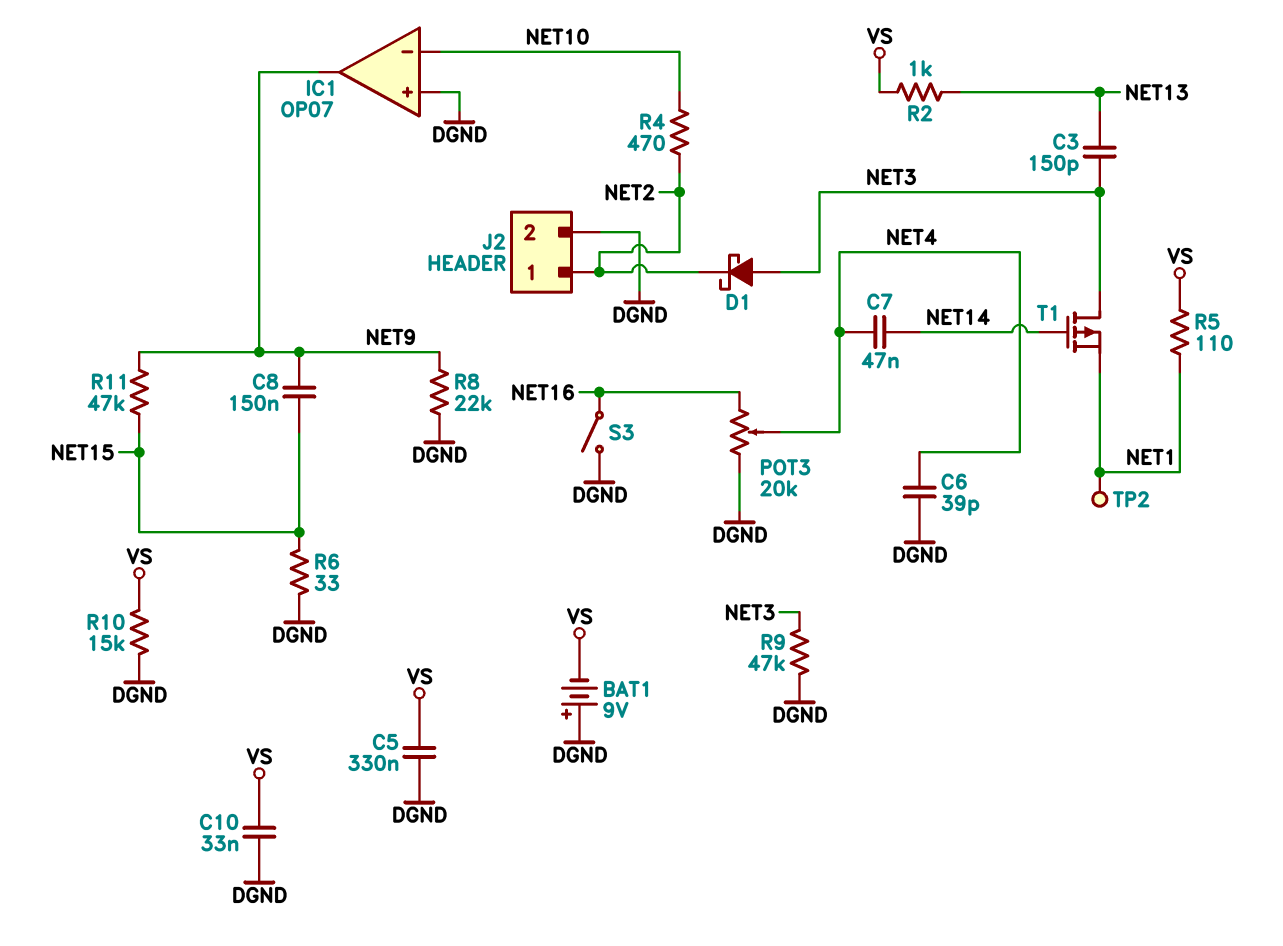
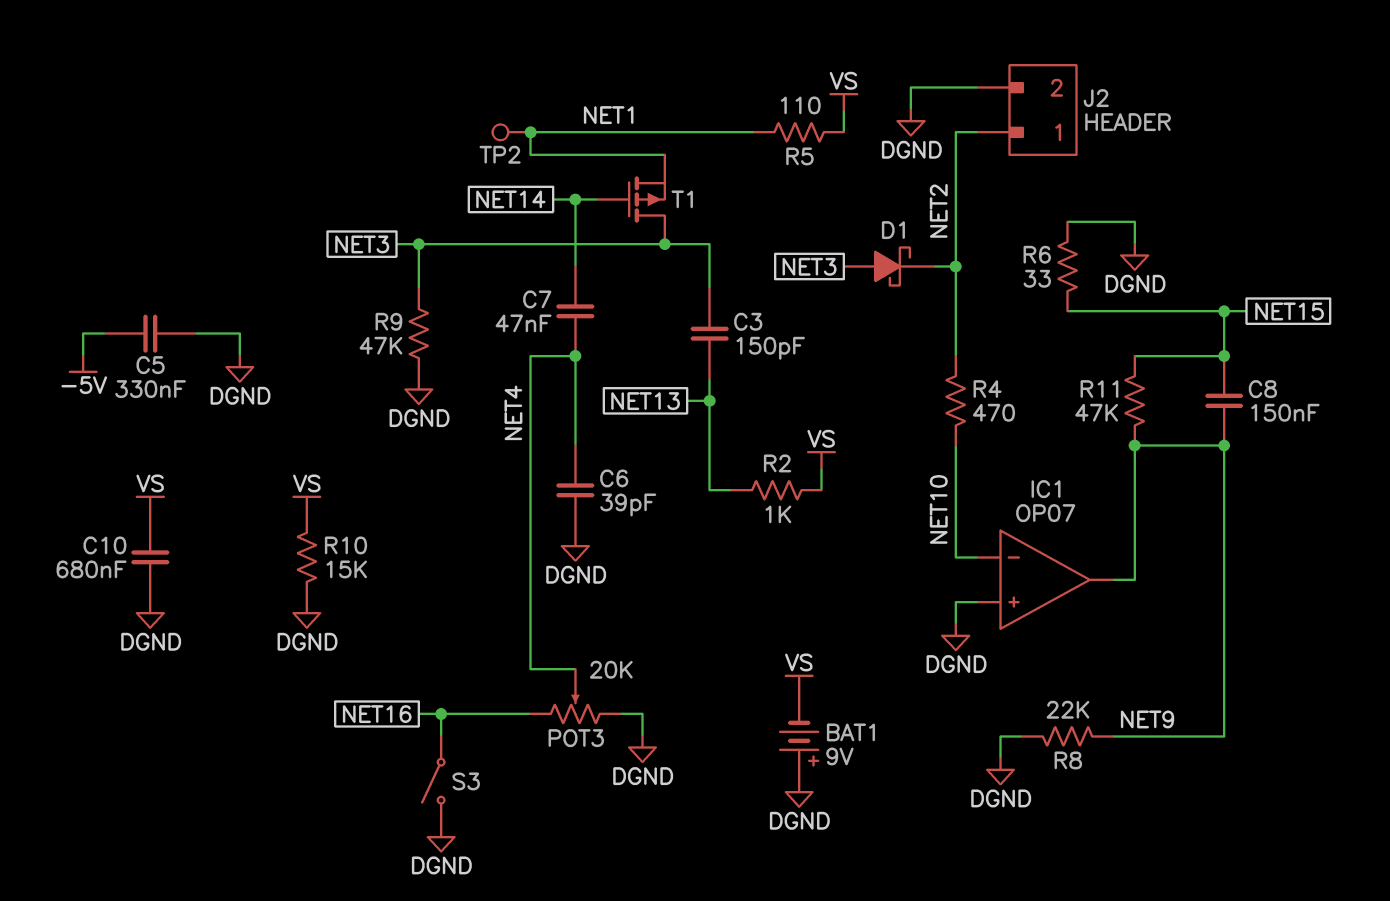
C5: 330nF (DGND, VS) -> 330nF (-5V, DGND)
C10: 33nF (DGND, VS) -> 680nF (DGND, VS)

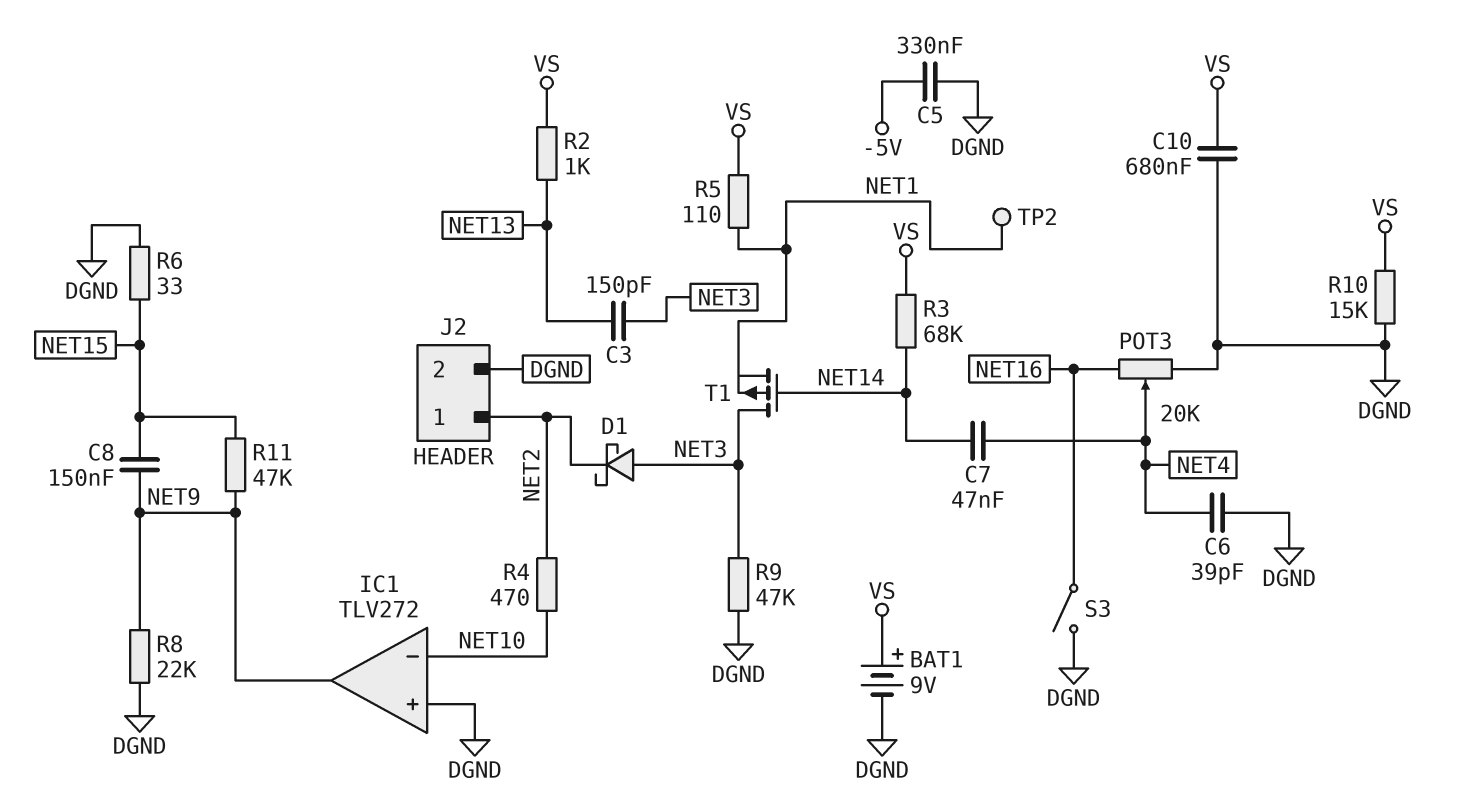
BAT1: 9V (plus DGND, minus VS) -> 9V (plus VS, minus DGND)
IC1: OP07 -> TLV272
R3: none -> 68k (NET14, VS)

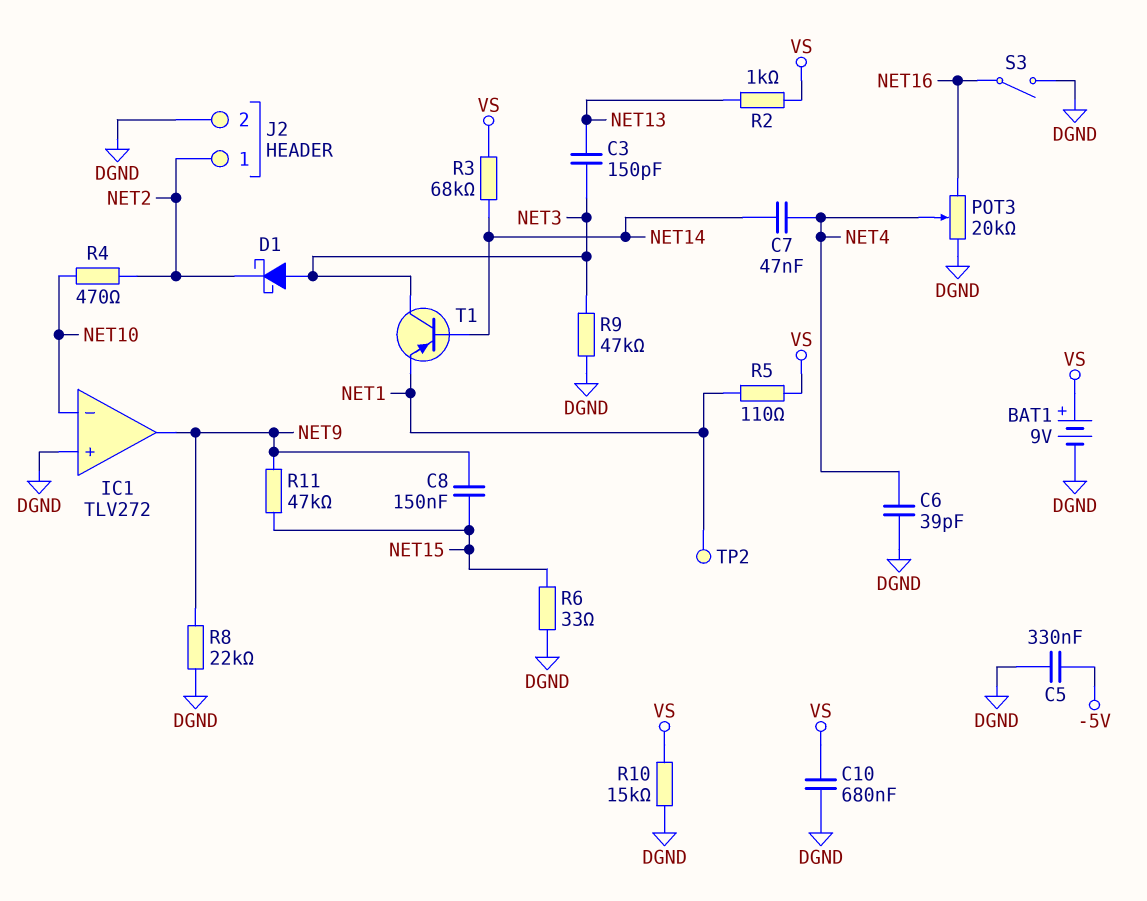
T1: PMOS (G NET14, D NET3, S NET1) -> PNP (B NET14, C NET3, E NET1)

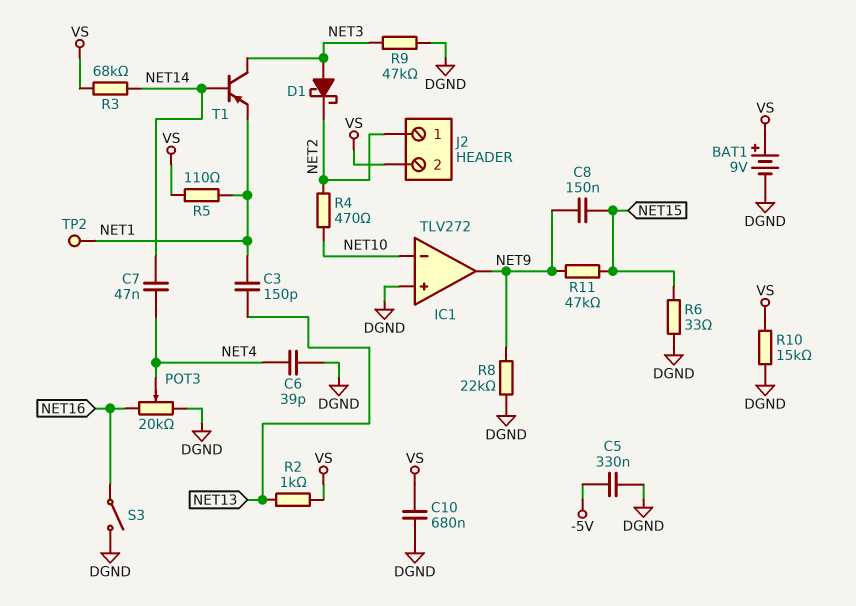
C3: 150pF (NET3, NET13) -> 150pF (NET1, NET13)
J2 pin 2: DGND -> VS

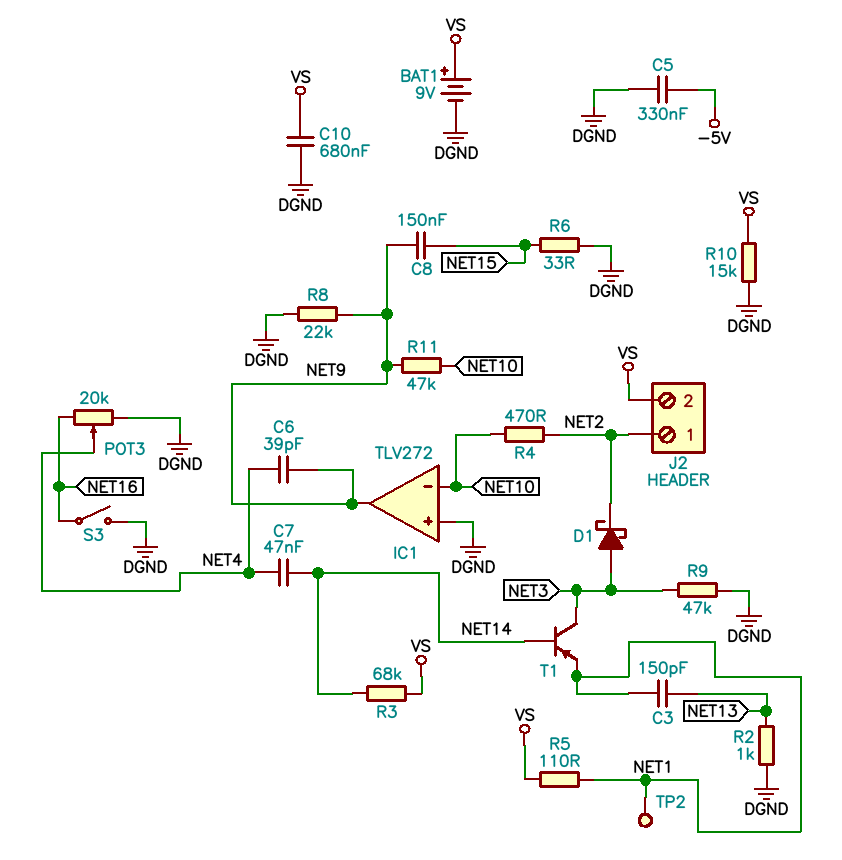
C6: 39pF (DGND, NET4) -> 39pF (NET4, NET9)
R2: 1k (NET13, VS) -> 1k (DGND, NET13)
R11: 47k (NET9, NET15) -> 47k (NET9, NET10)

